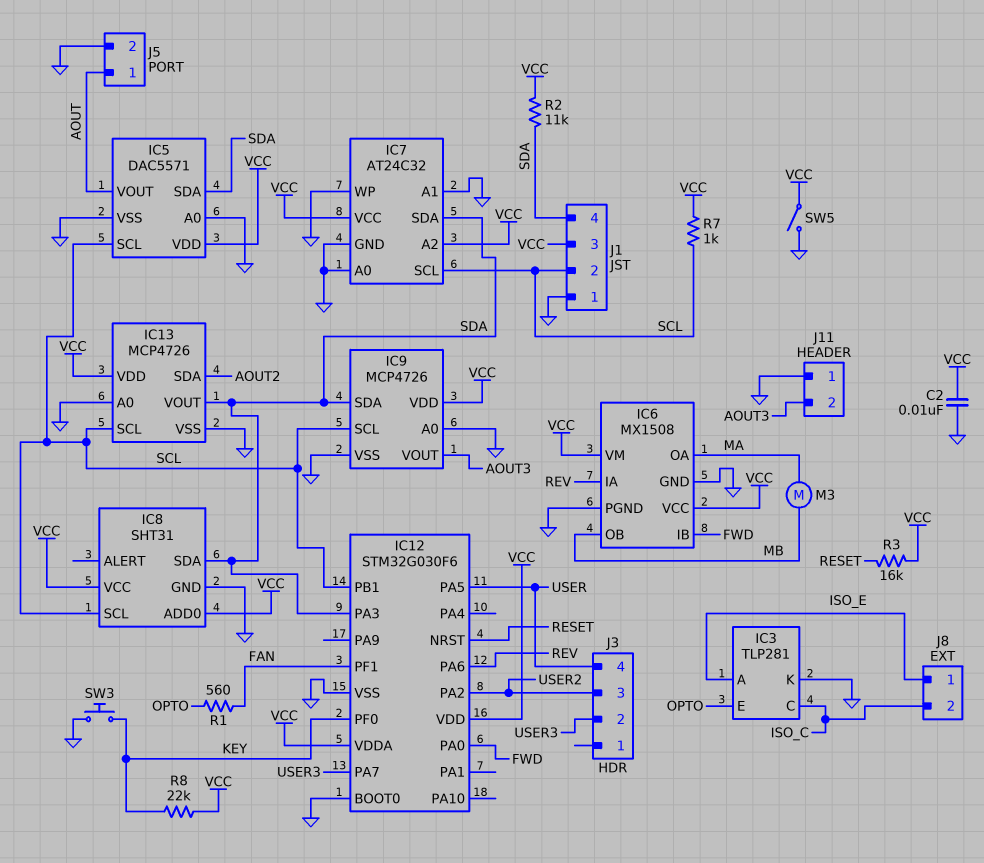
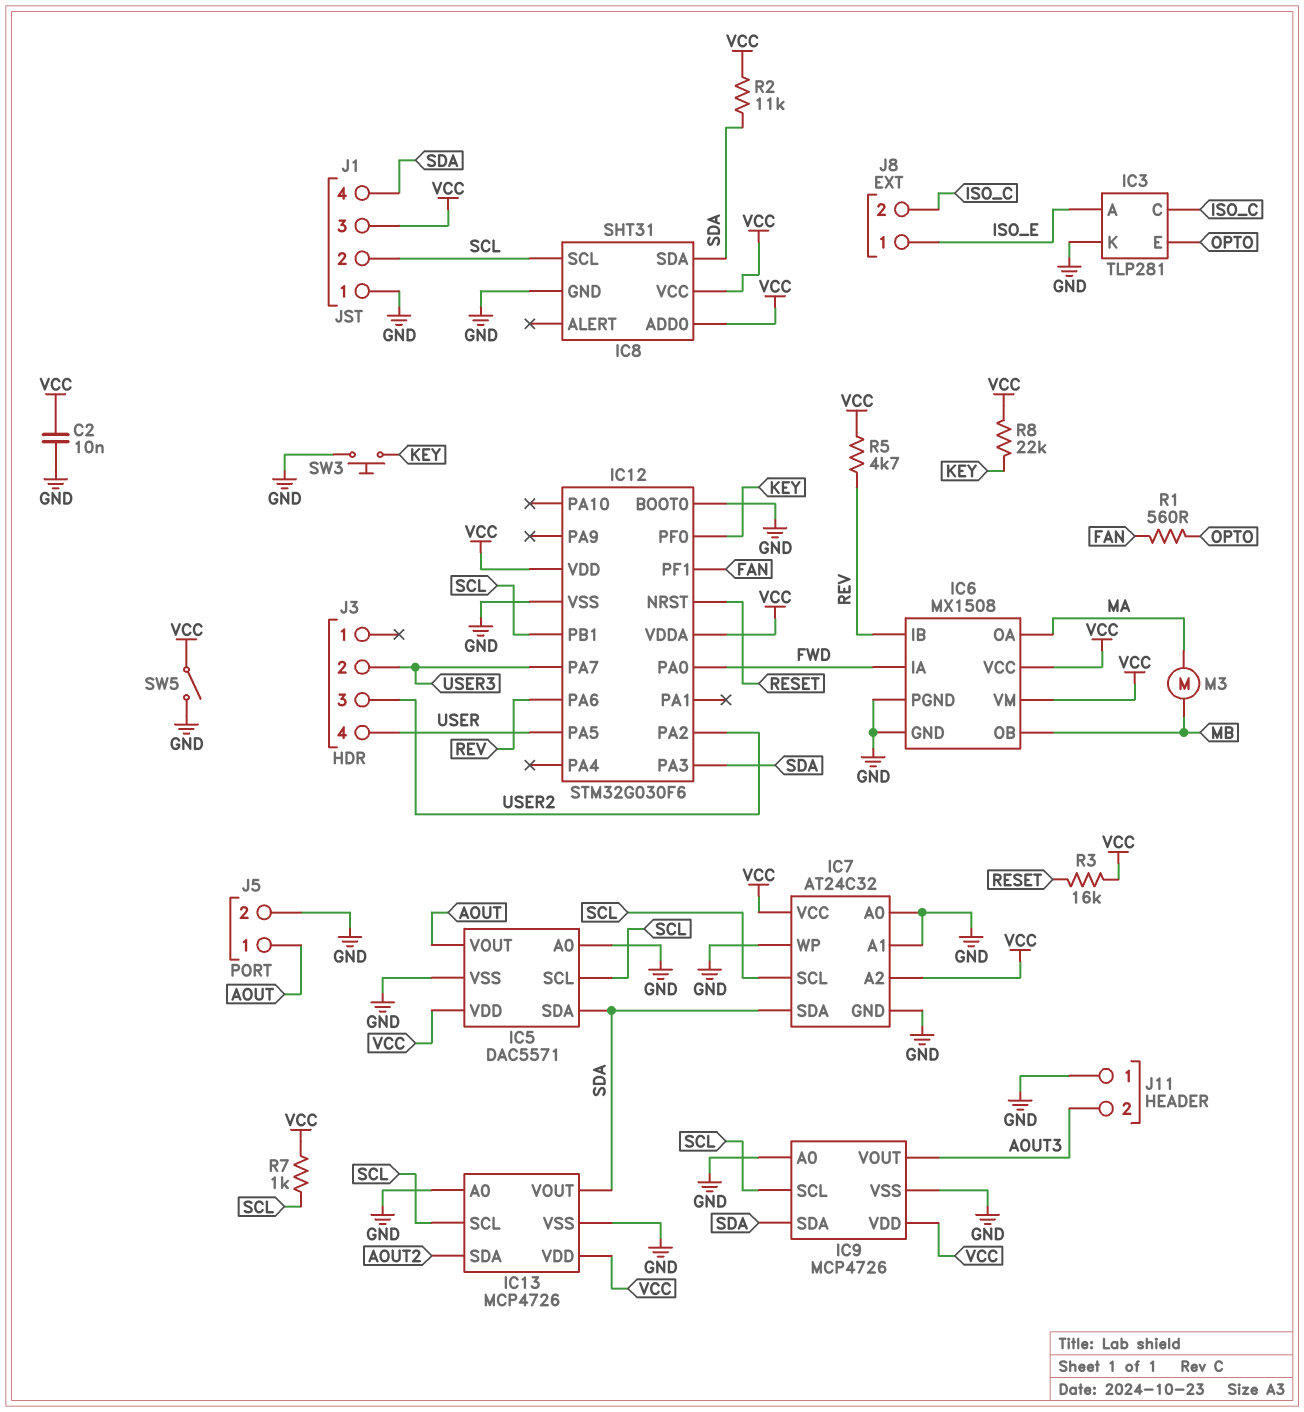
IC6 pin IA: REV -> FWD
IC6 pin IB: FWD -> REV
R5: none -> 4.7k (REV, VCC)

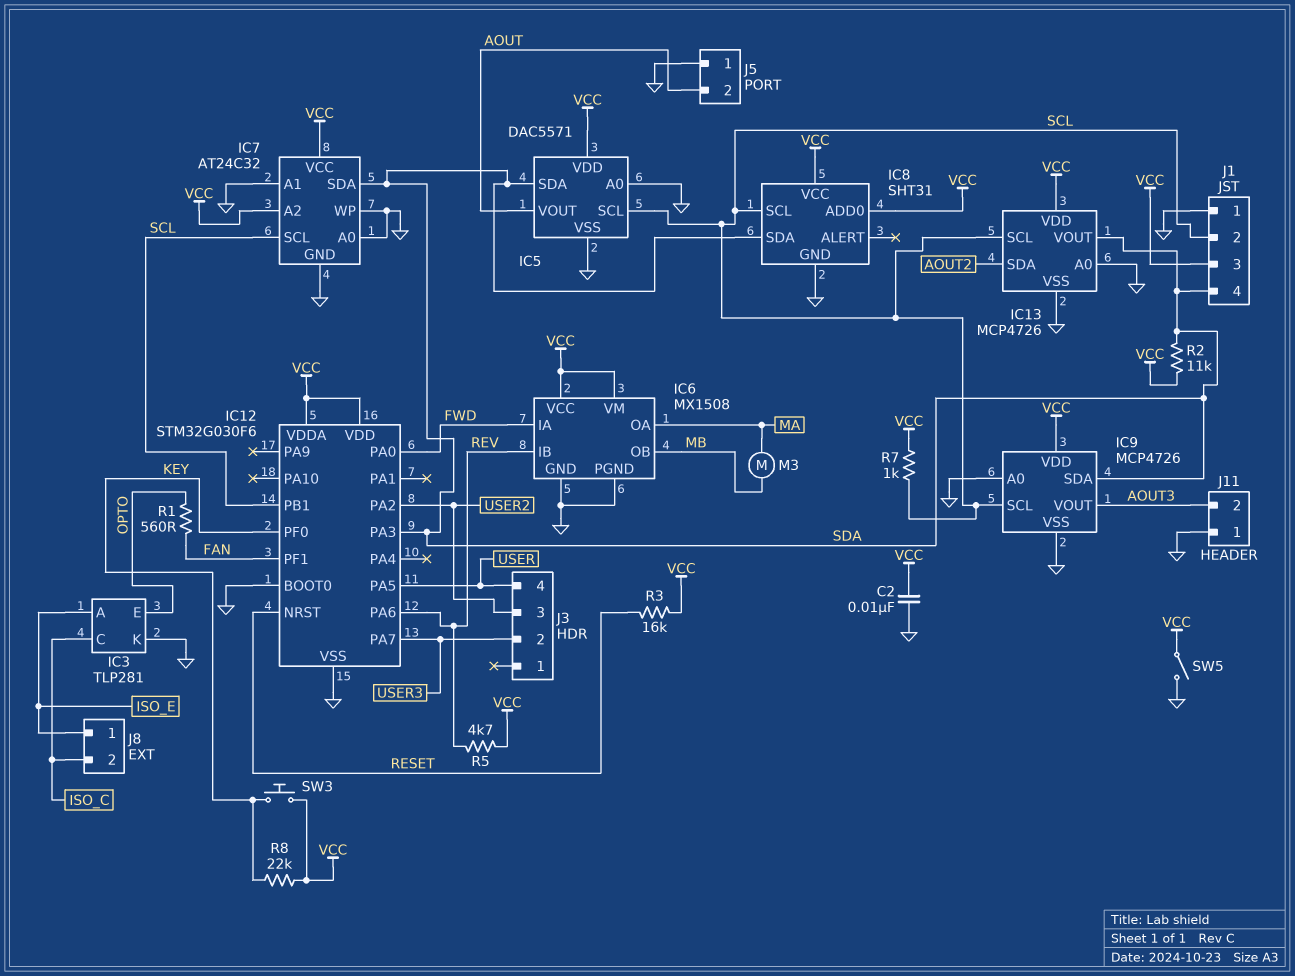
J5 pin 1: AOUT -> GND
J5 pin 2: GND -> AOUT
SW3: button (GND, KEY) -> button (KEY, VCC)

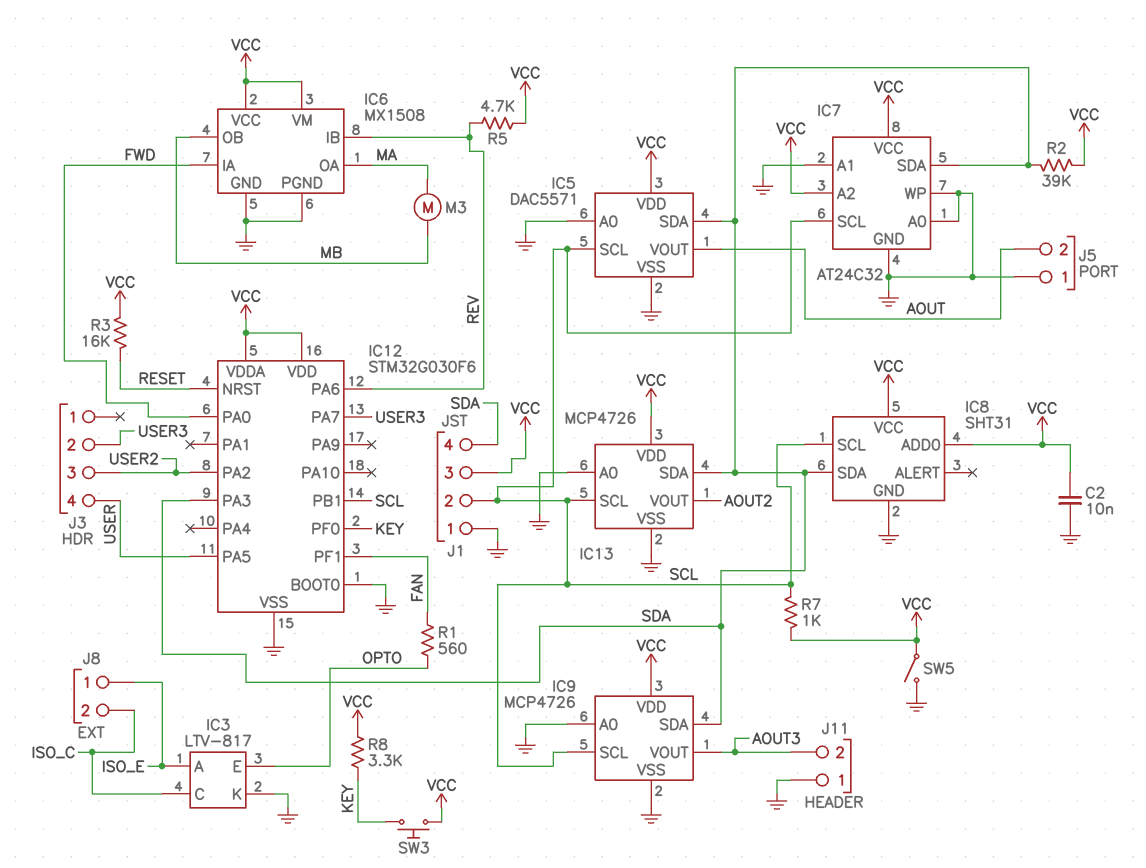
IC3: TLP281 -> LTV-817
IC13 pin SDA: AOUT2 -> SDA
IC13 pin VOUT: SDA -> AOUT2
R2: 11k (SDA, VCC) -> 39k (SDA, VCC)
R8: 22k (KEY, VCC) -> 3.3k (KEY, VCC)

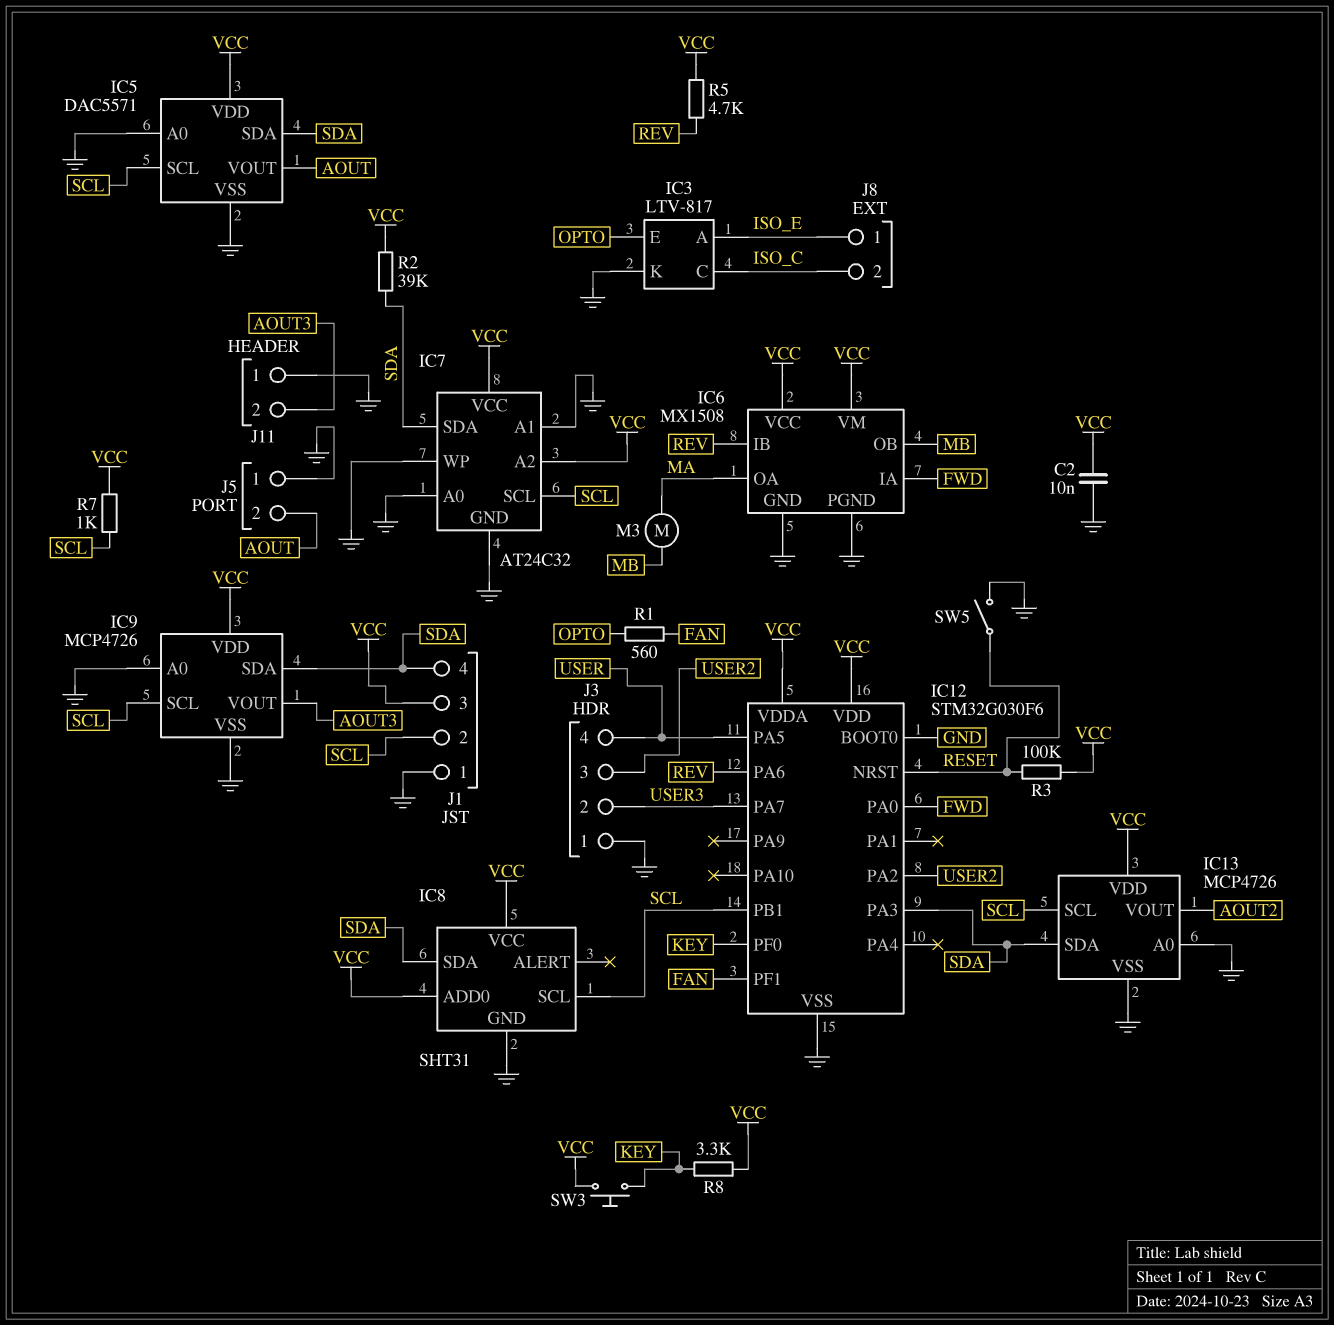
J3 pin 1: none -> GND
R3: 16k (RESET, VCC) -> 100k (RESET, VCC)
SW5: switch (GND, VCC) -> switch (GND, RESET)

